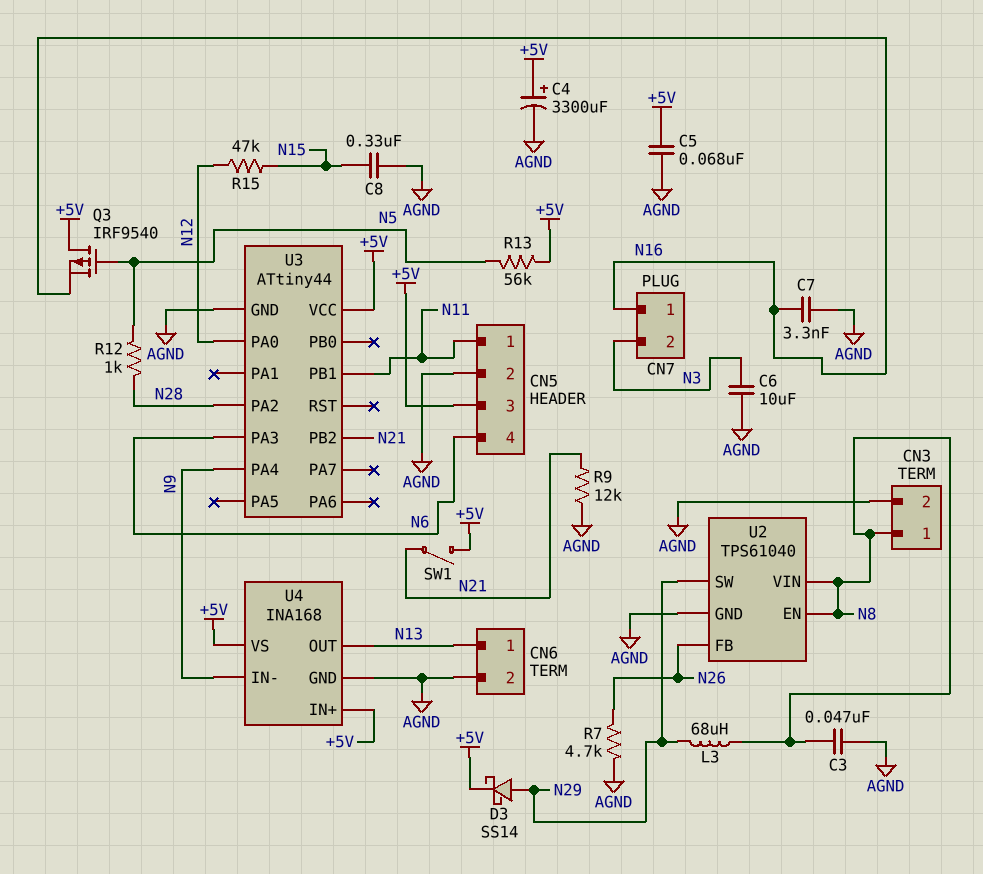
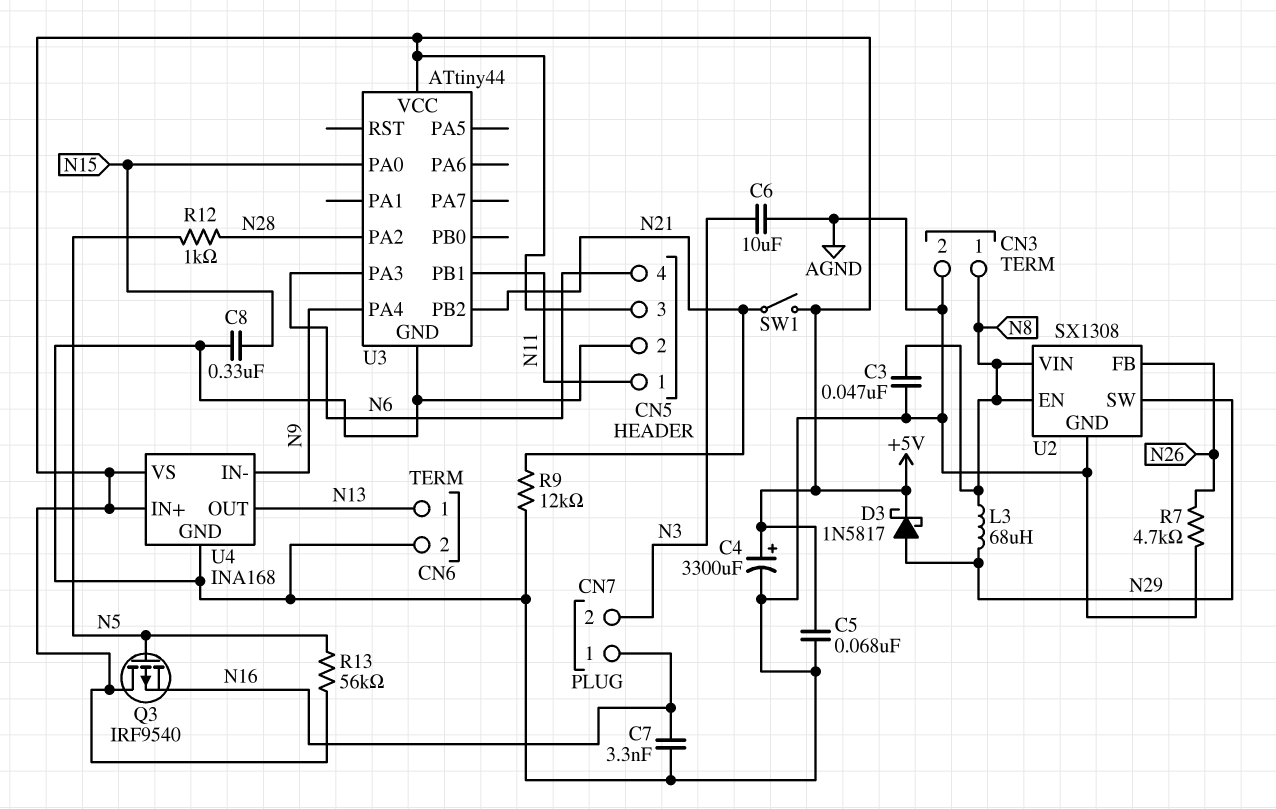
D3: schottky SS14 (A N29, K +5V) -> schottky 1N5817 (A N29, K +5V)
R15: 47k (N12, N15) -> none
U2: TPS61040 -> SX1308
U3 pin PA0: N12 -> N15

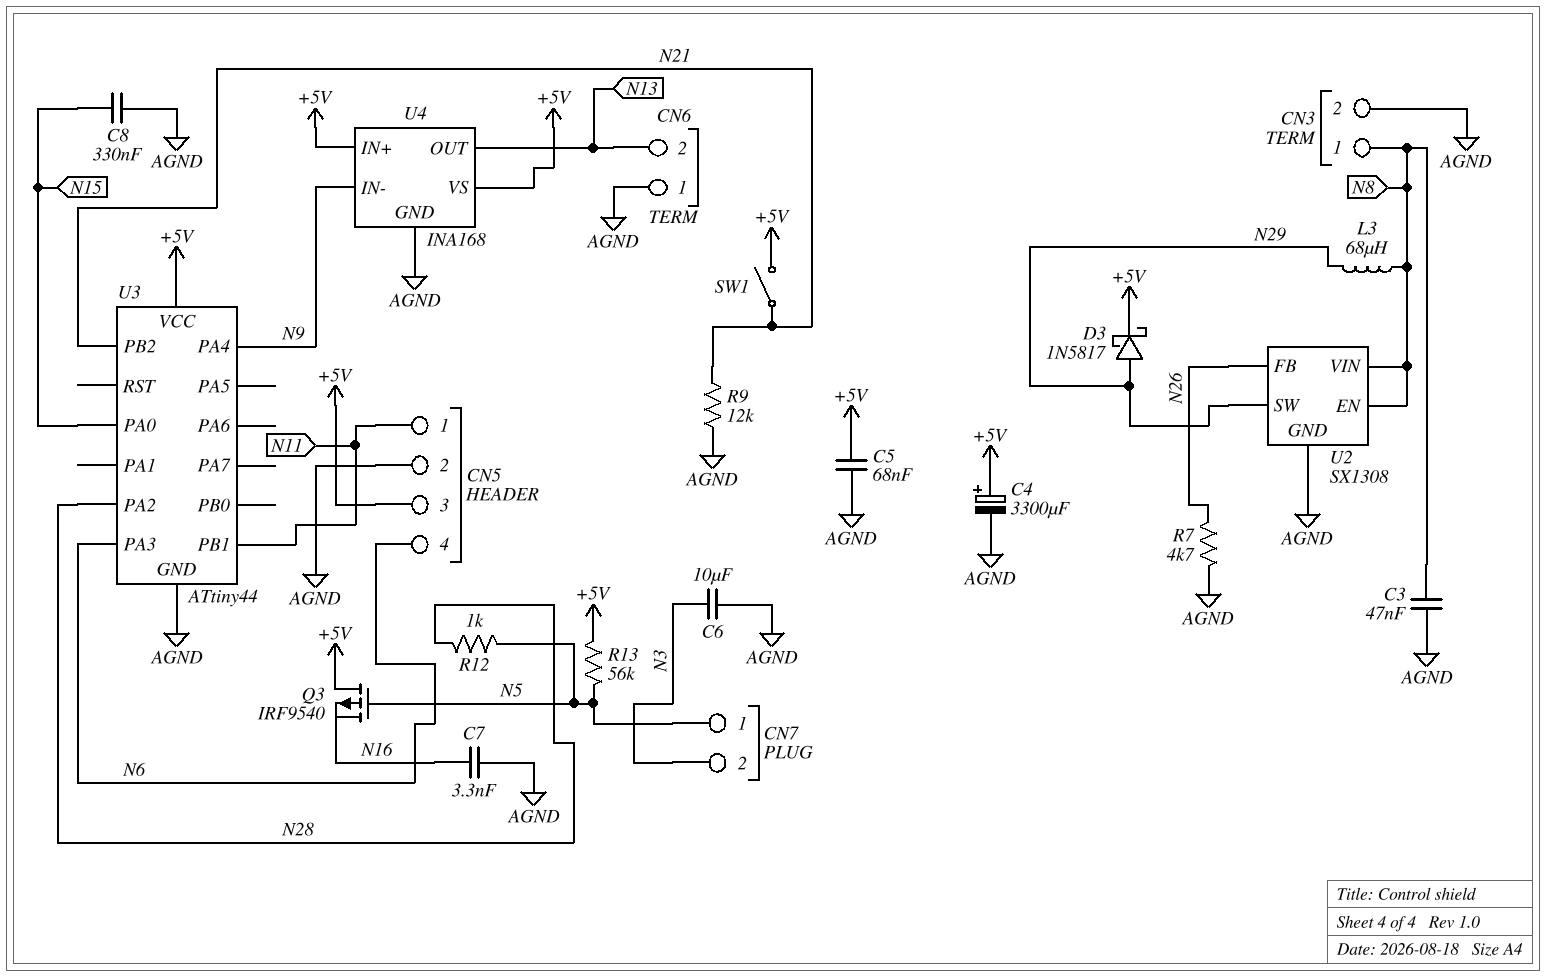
CN6 pin 1: N13 -> AGND
CN6 pin 2: AGND -> N13
CN7 pin 1: N16 -> N5

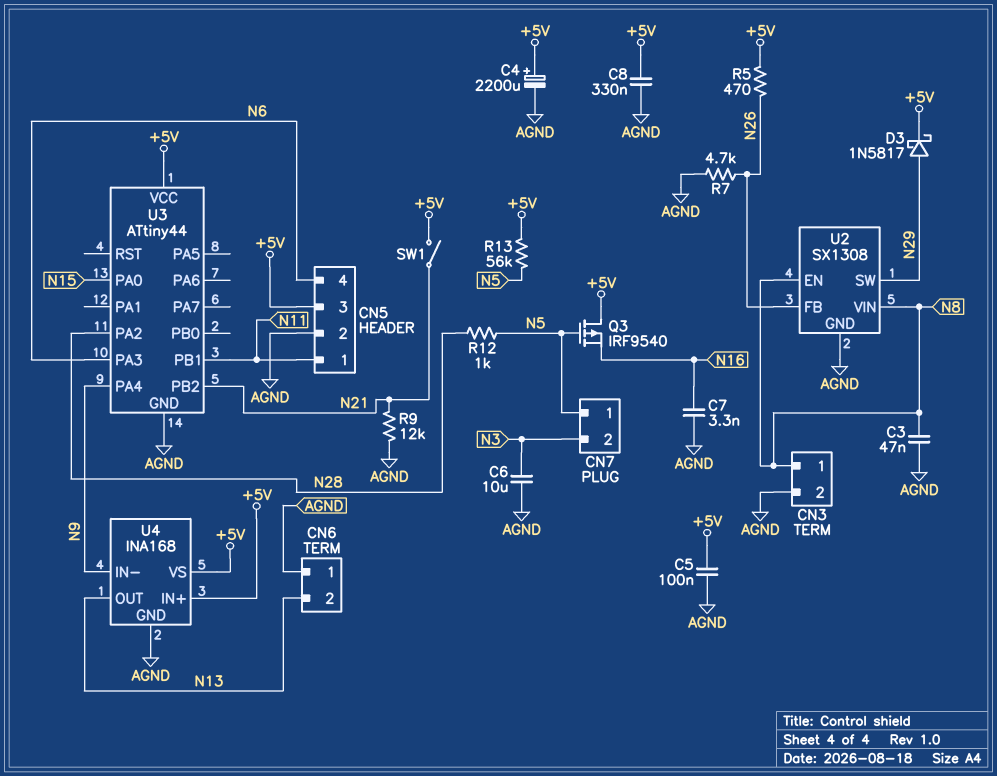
C4: 3300uF (plus +5V, minus AGND) -> 2200uF (plus +5V, minus AGND)
C5: 68nF (+5V, AGND) -> 100nF (+5V, AGND)
C8: 330nF (AGND, N15) -> 330nF (+5V, AGND)
L3: 68uH (N8, N29) -> none
R5: none -> 470 (+5V, N26)

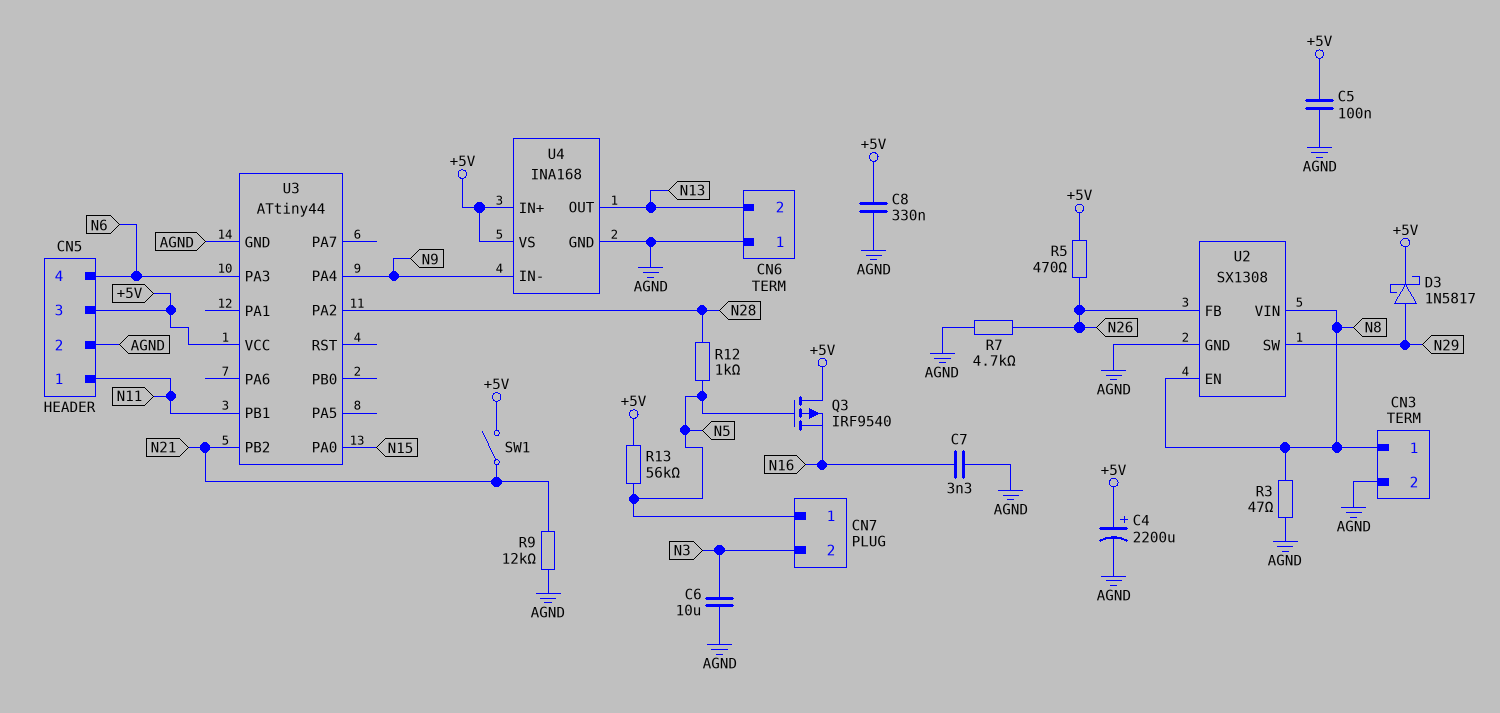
C3: 47nF (AGND, N8) -> none
R3: none -> 47 (AGND, N8)

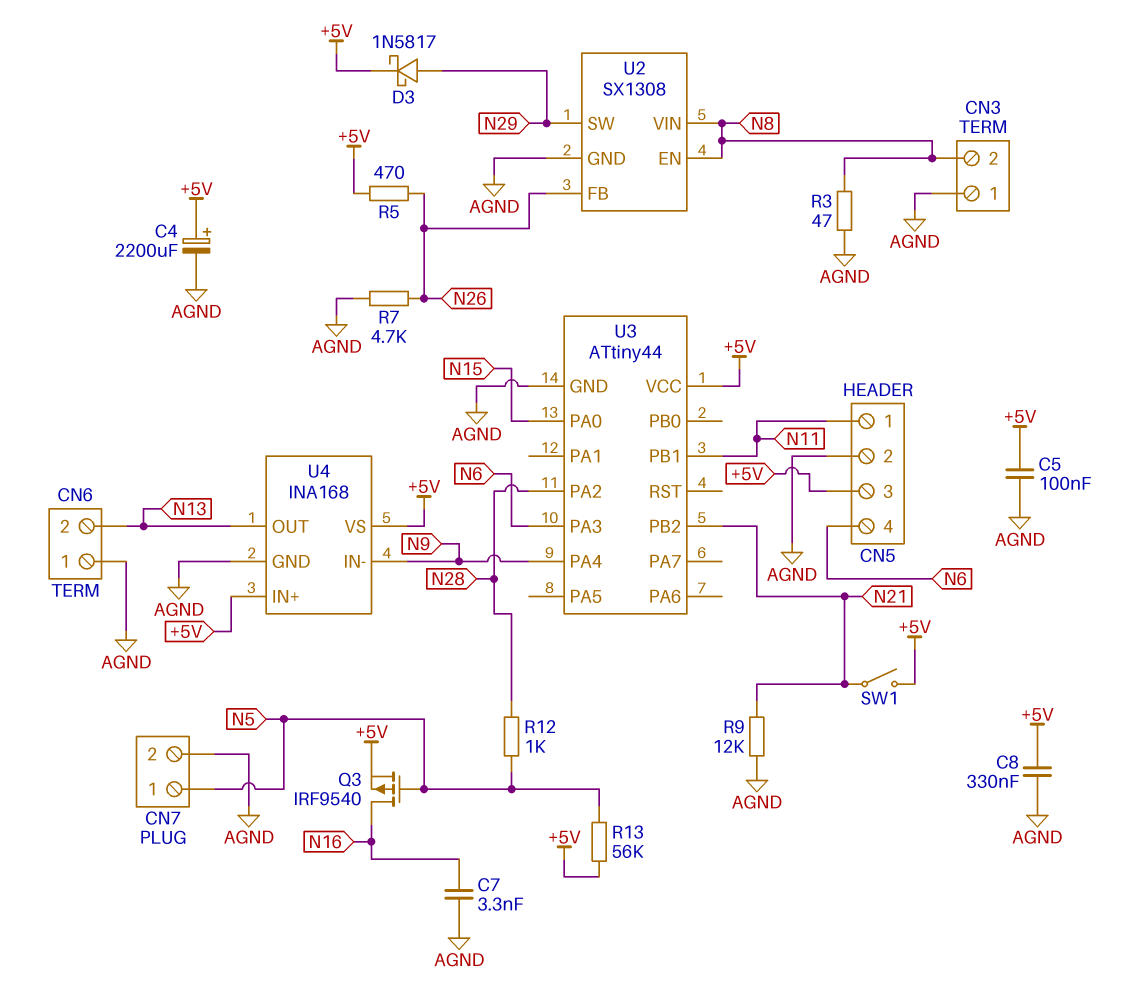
C6: 10uF (AGND, N3) -> none
CN3 pin 1: N8 -> AGND
CN3 pin 2: AGND -> N8
CN7 pin 2: N3 -> AGND
Q3: PMOS IRF9540 (G N5, D +5V, S N16) -> PMOS IRF9540 (G N5, D N16, S +5V)

